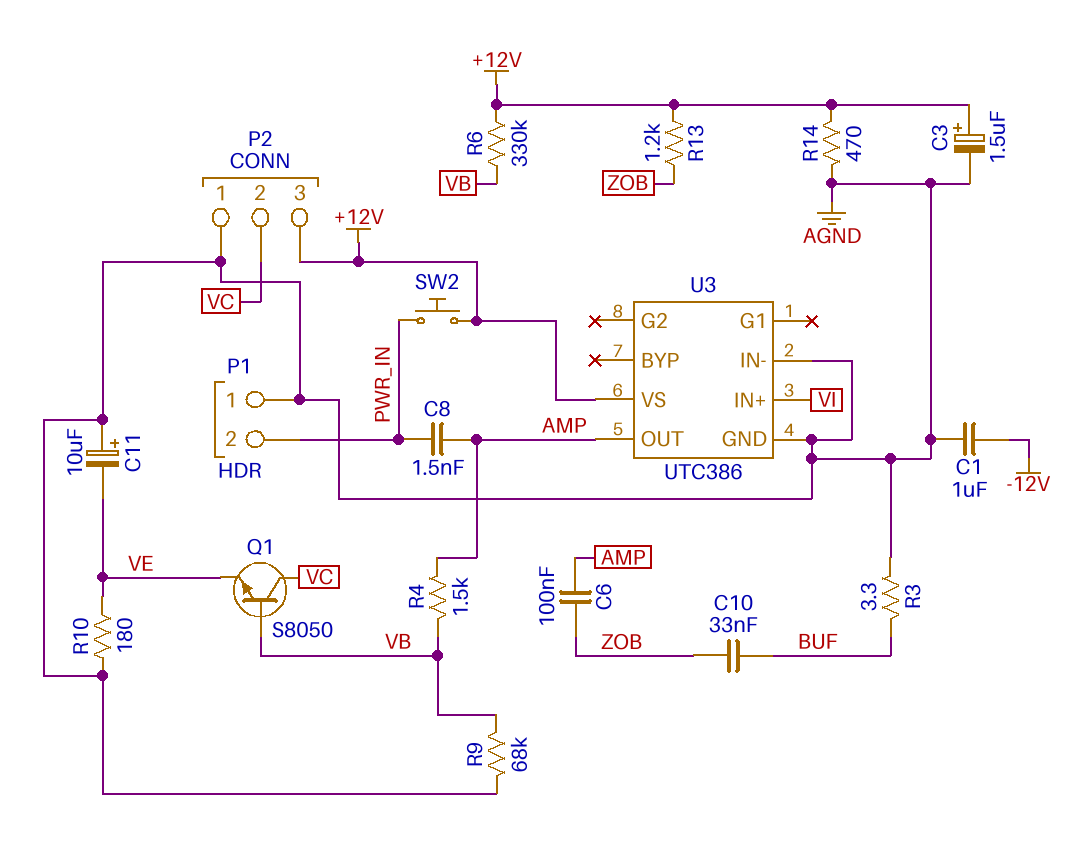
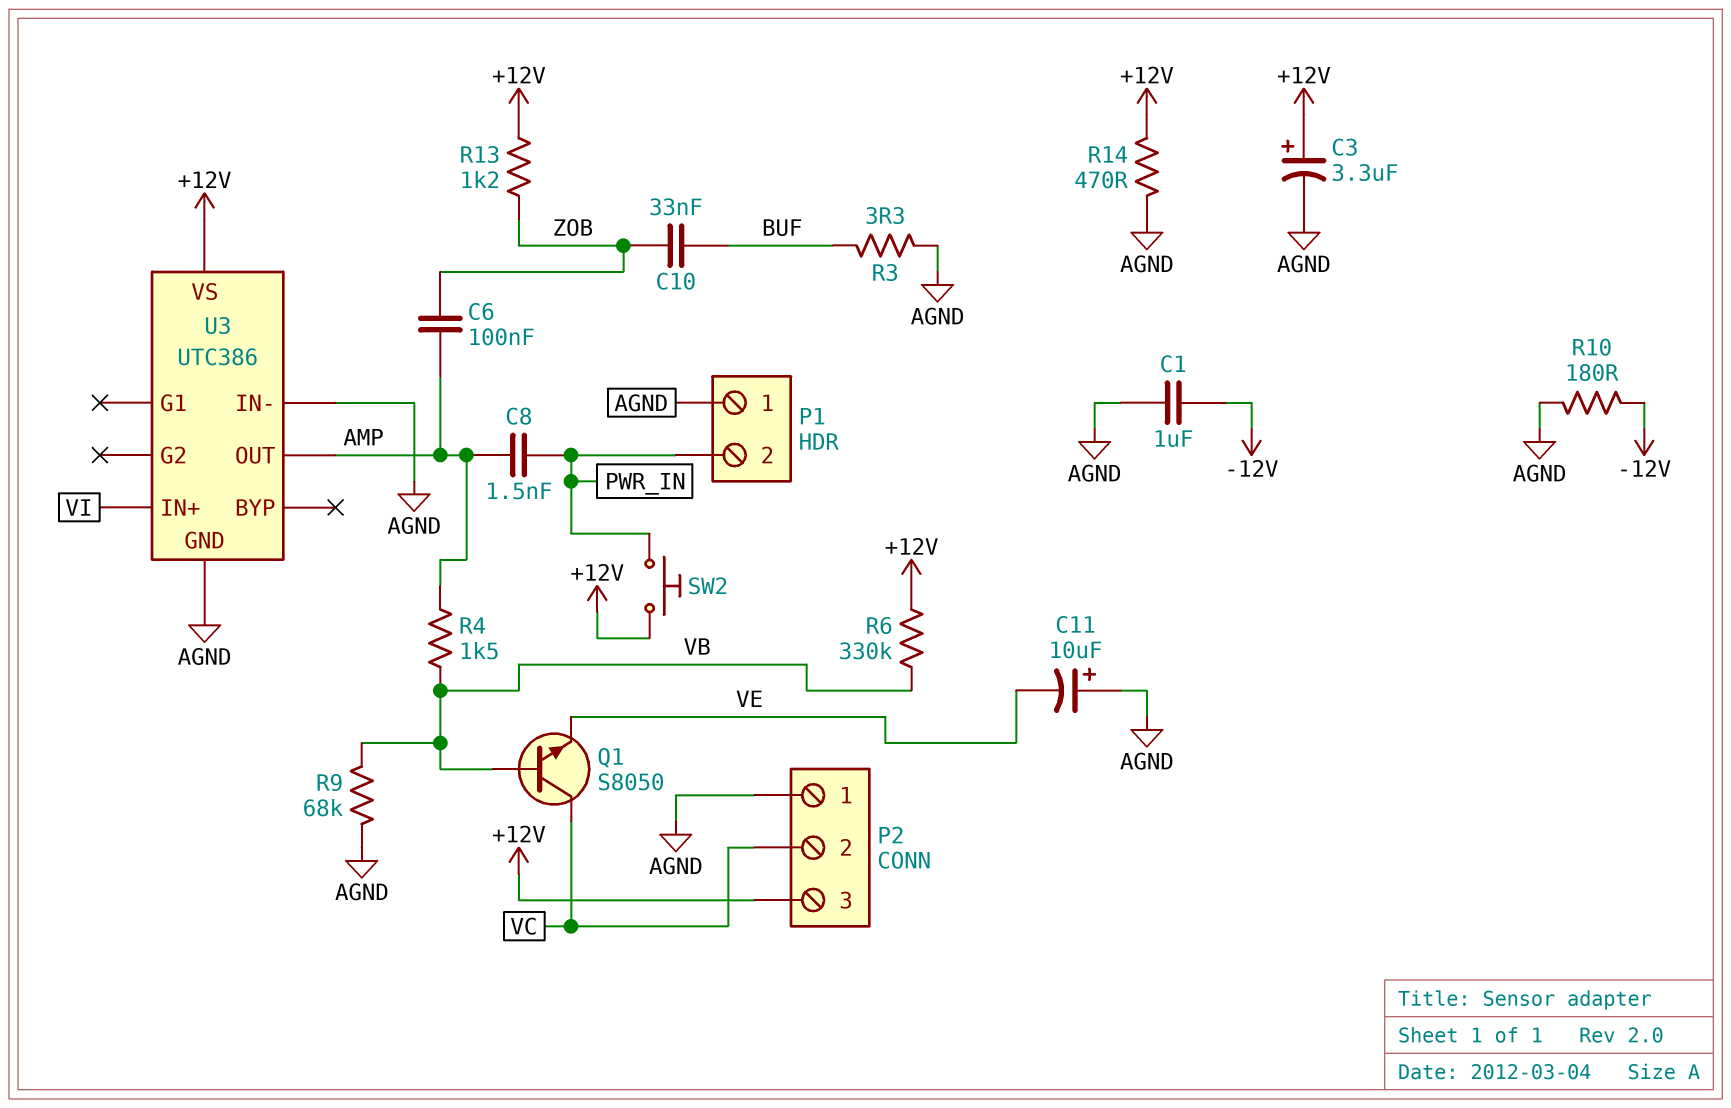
C3: 1.5uF (plus +12V, minus AGND) -> 3.3uF (plus +12V, minus AGND)
R10: 180 (AGND, VE) -> 180 (-12V, AGND)

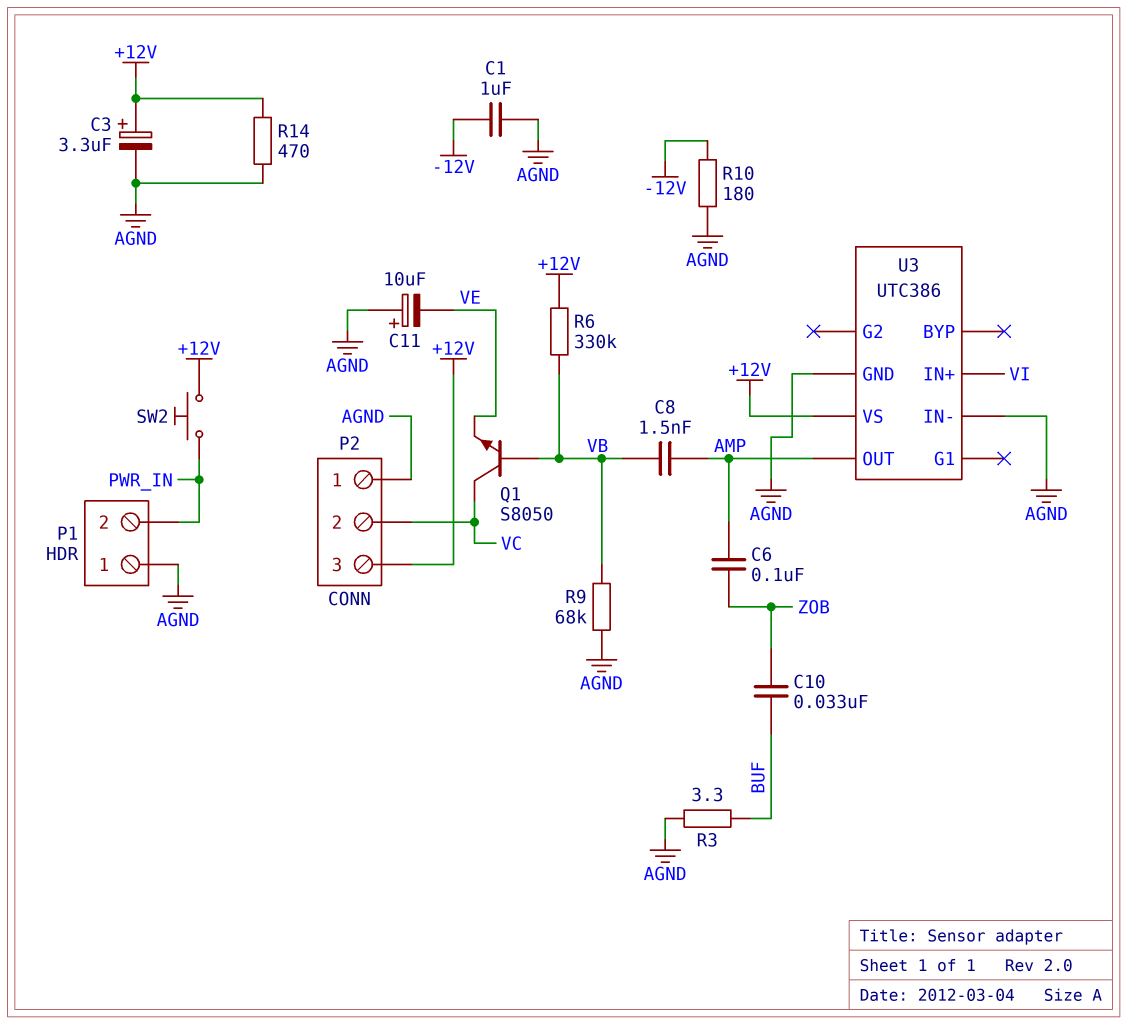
C8: 1.5nF (AMP, PWR_IN) -> 1.5nF (AMP, VB)
R4: 1.5k (AMP, VB) -> none
R13: 1.2k (+12V, ZOB) -> none

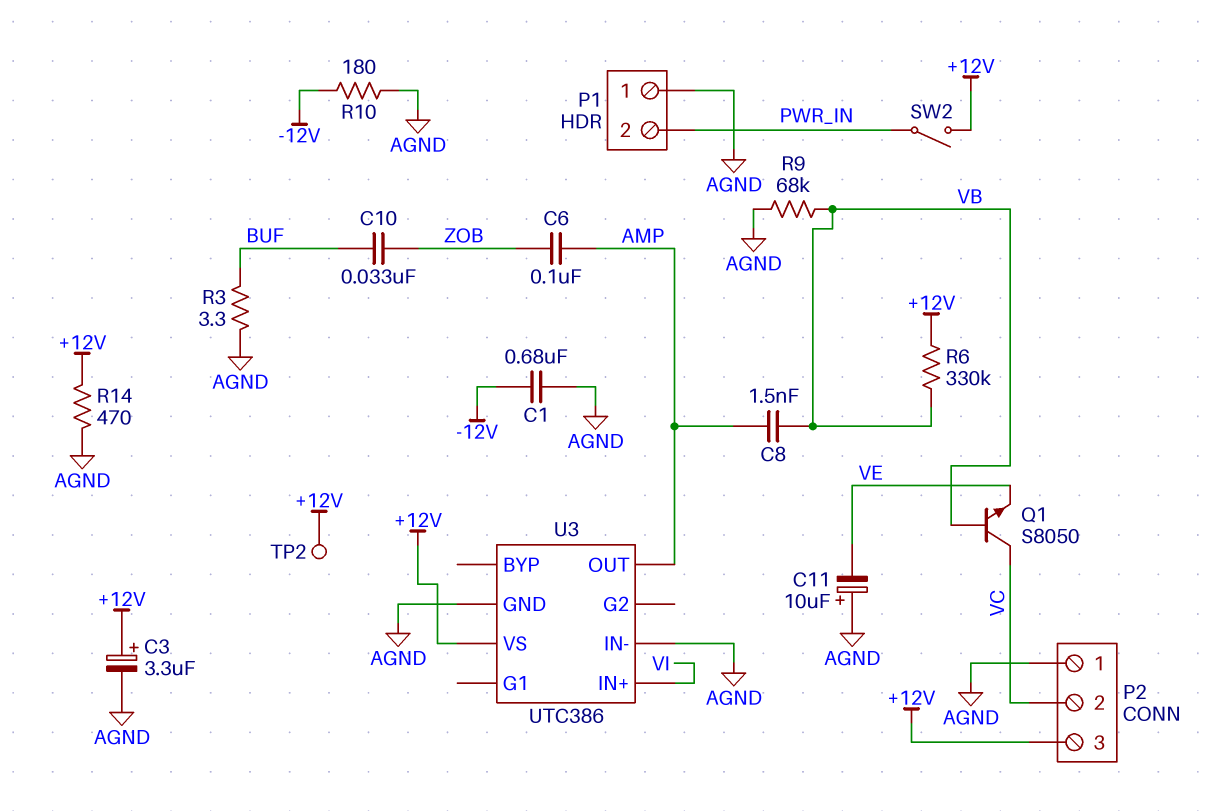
C1: 1uF (-12V, AGND) -> 680nF (-12V, AGND)
SW2: button (+12V, PWR_IN) -> switch (+12V, PWR_IN)
TP2: none -> test point (+12V)

